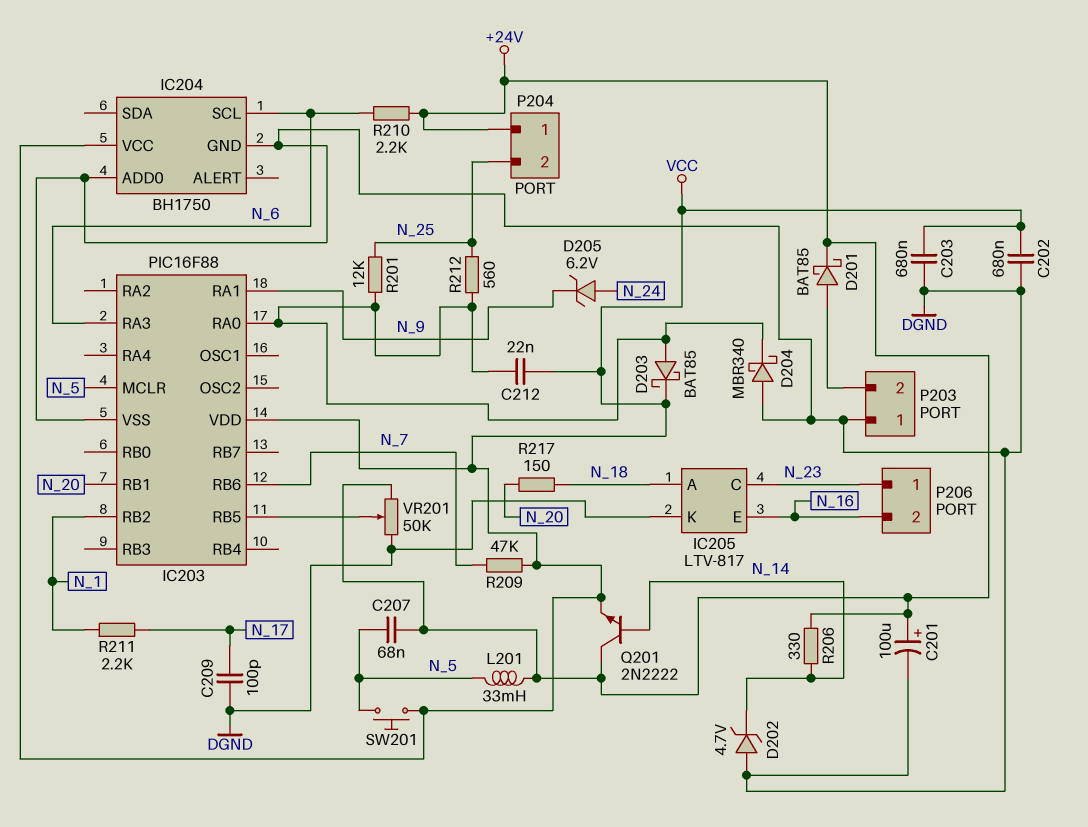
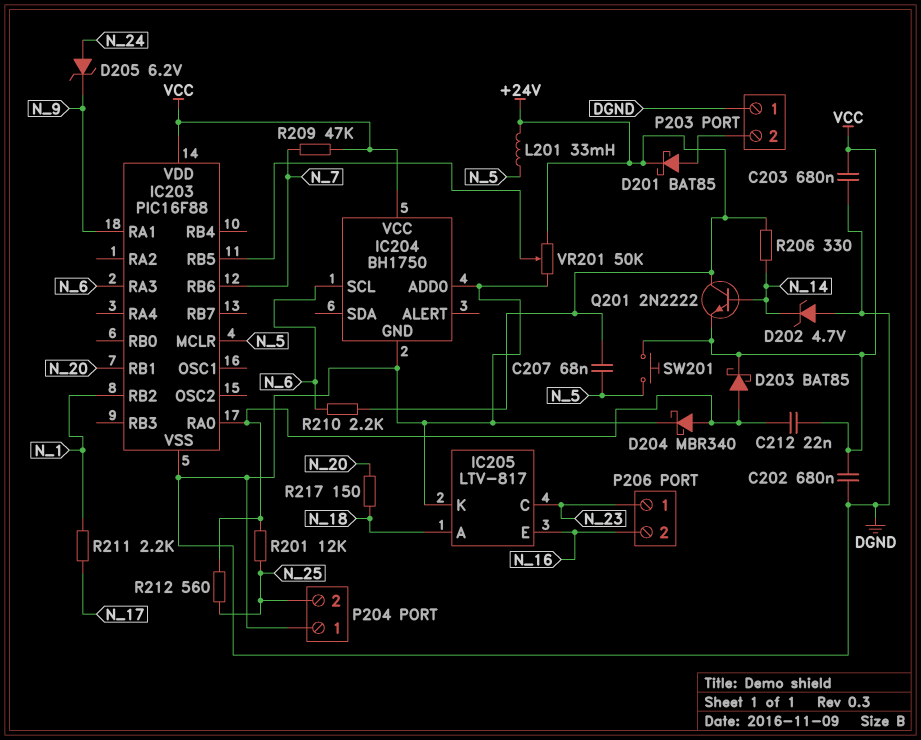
C201: 100uF (plus +24V, minus DGND) -> none
C209: 100pF (DGND, N_17) -> none
D204: schottky MBR340 (A DGND, K IC203/RA0) -> schottky MBR340 (A IC203/RA0, K DGND)
P204 pin 1: +24V -> DGND

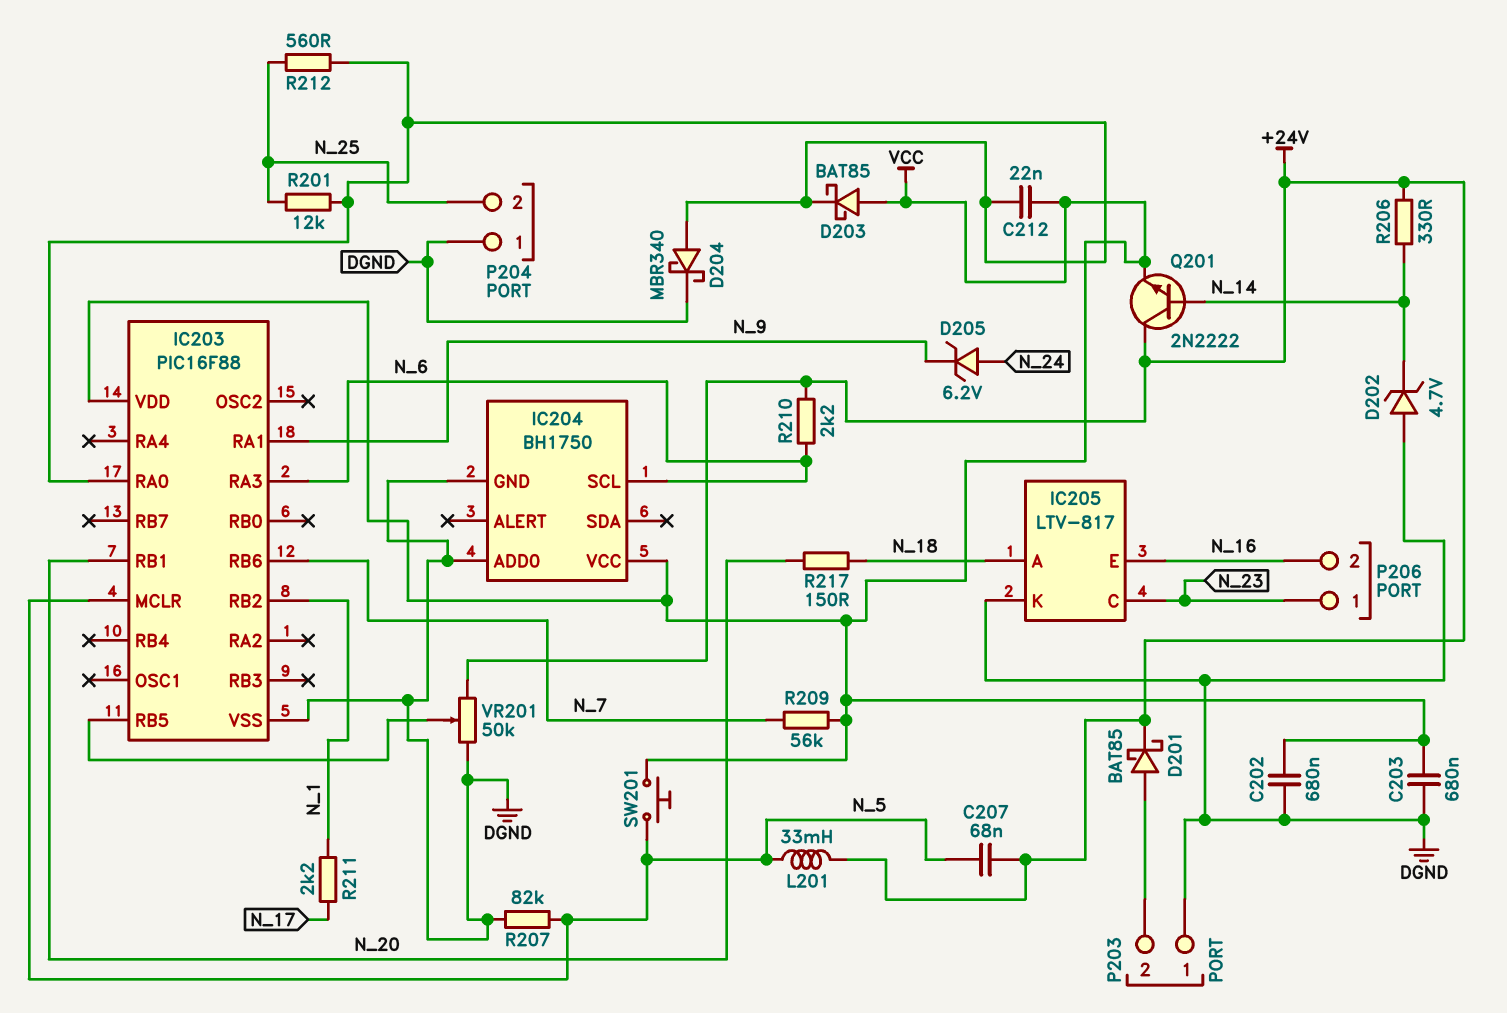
D203: schottky BAT85 (A IC203/RA0, K VCC) -> schottky BAT85 (A VCC, K IC203/RA0)
R207: none -> 82k (DGND, N_5)
R209: 47k (N_7, VCC) -> 56k (N_7, VCC)

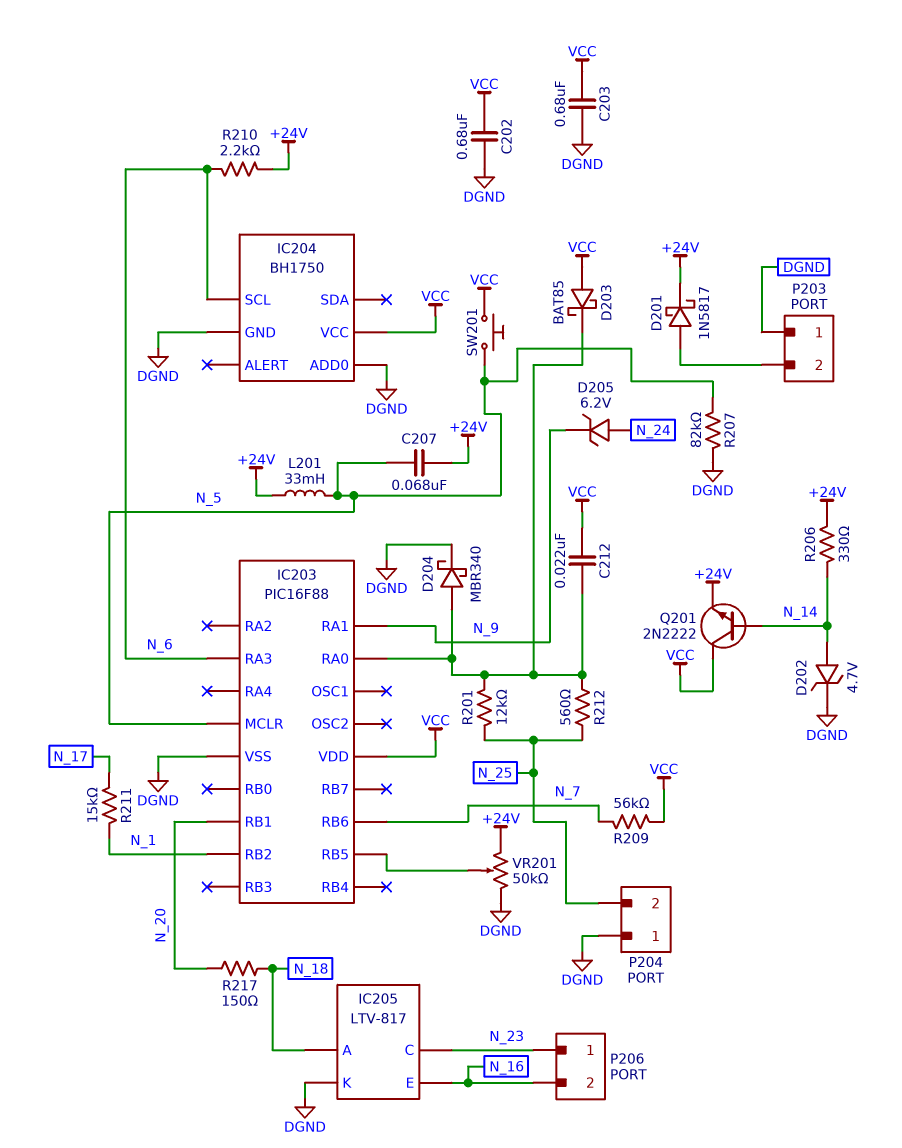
D201: schottky BAT85 (A P203/2, K +24V) -> schottky 1N5817 (A P203/2, K +24V)
D202: zener 4.7V (A DGND, K N_14) -> zener 4.7V (A N_14, K DGND)
Q201: NPN 2N2222 (B N_14, C +24V, E VCC) -> NPN 2N2222 (B N_14, C VCC, E +24V)
R211: 2.2k (N_1, N_17) -> 15k (N_1, N_17)

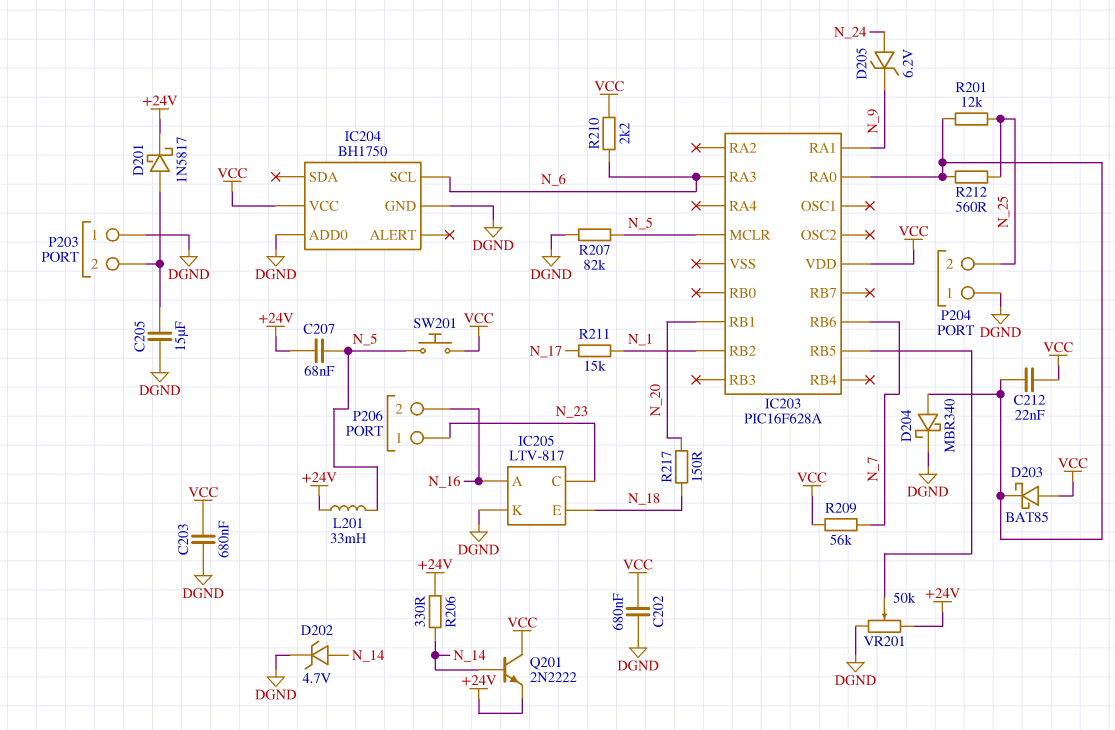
C205: none -> 15uF (DGND, P203/2)
IC203: PIC16F88 -> PIC16F628A
IC203 pin VSS: DGND -> none
IC205 pin A: N_18 -> N_16
IC205 pin E: N_16 -> N_18
R210: 2.2k (+24V, N_6) -> 2.2k (N_6, VCC)

